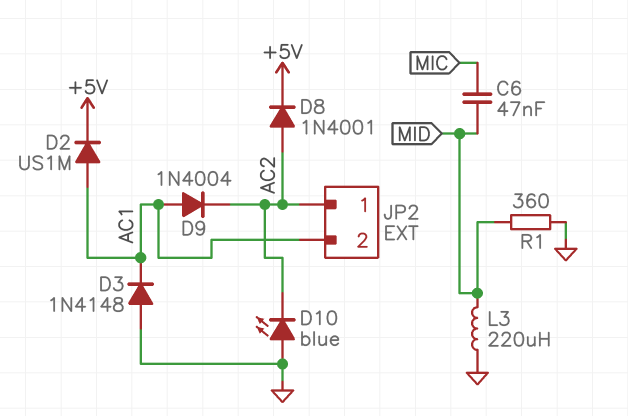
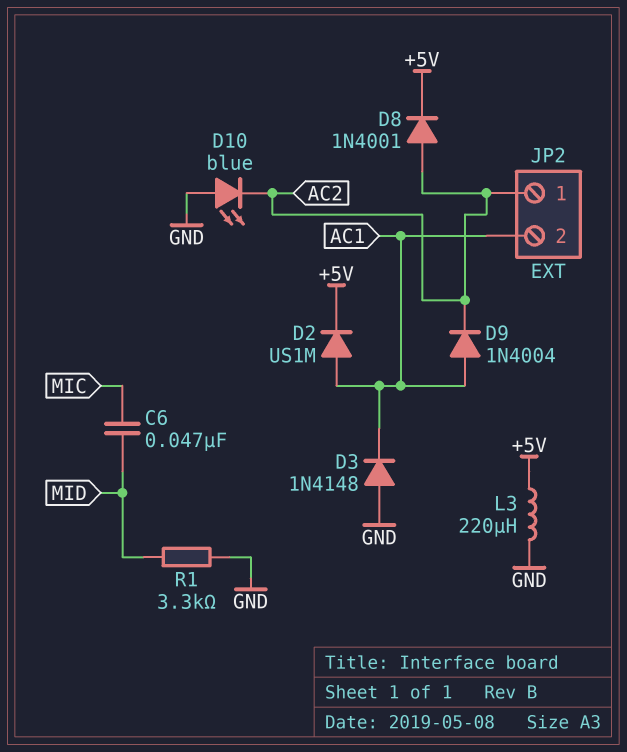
L3: 220uH (GND, MID) -> 220uH (+5V, GND)
R1: 360 (GND, MID) -> 3.3k (GND, MID)

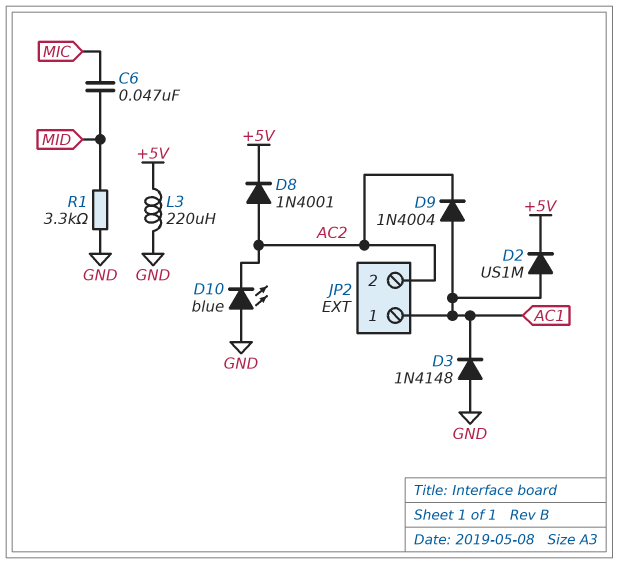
JP2 pin 1: AC2 -> AC1
JP2 pin 2: AC1 -> AC2

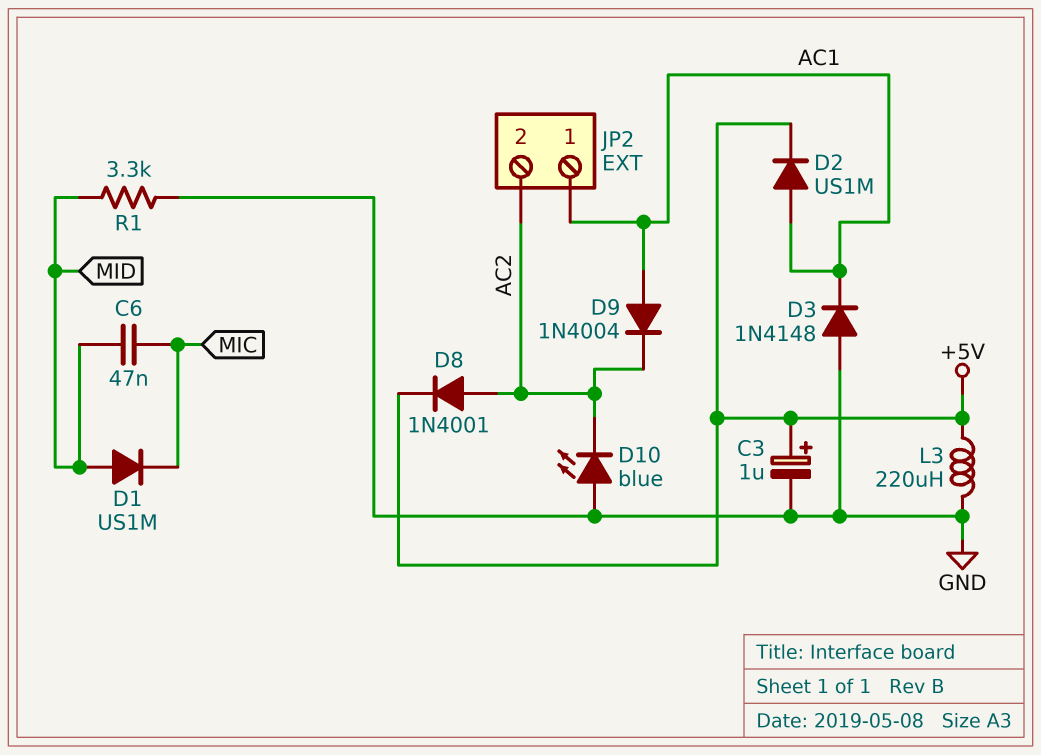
C3: none -> 1uF (plus +5V, minus GND)
D1: none -> diode US1M (A MID, K MIC)

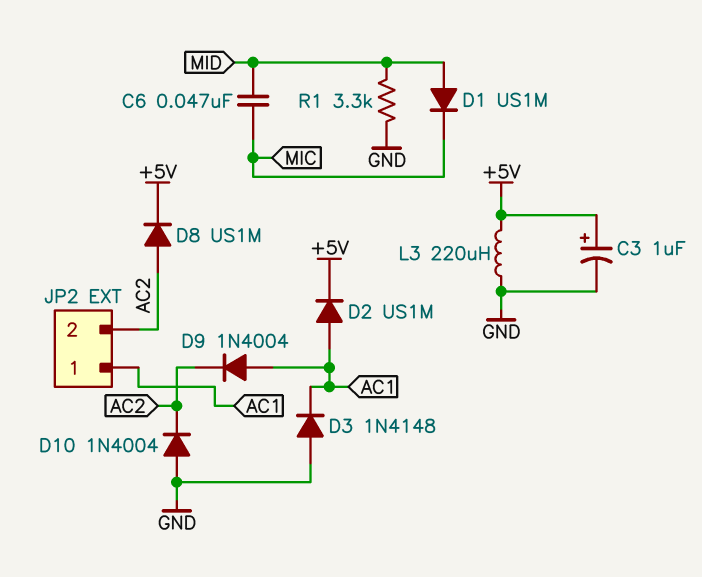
D8: diode 1N4001 (A AC2, K +5V) -> diode US1M (A AC2, K +5V)
D10: LED blue (A GND, K AC2) -> diode 1N4004 (A GND, K AC2)

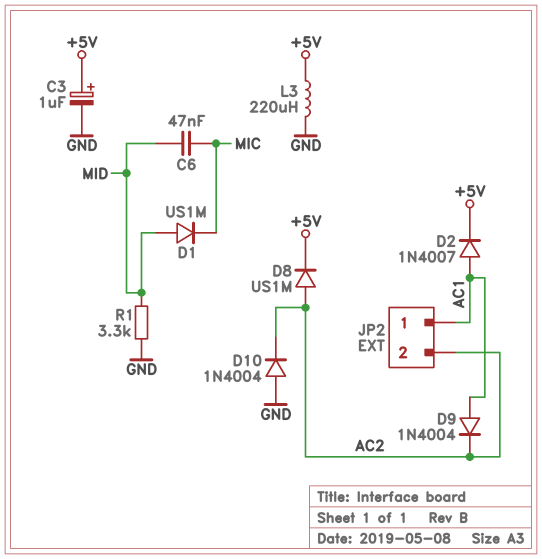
D2: diode US1M (A AC1, K +5V) -> diode 1N4007 (A AC1, K +5V)
D3: diode 1N4148 (A GND, K AC1) -> none

